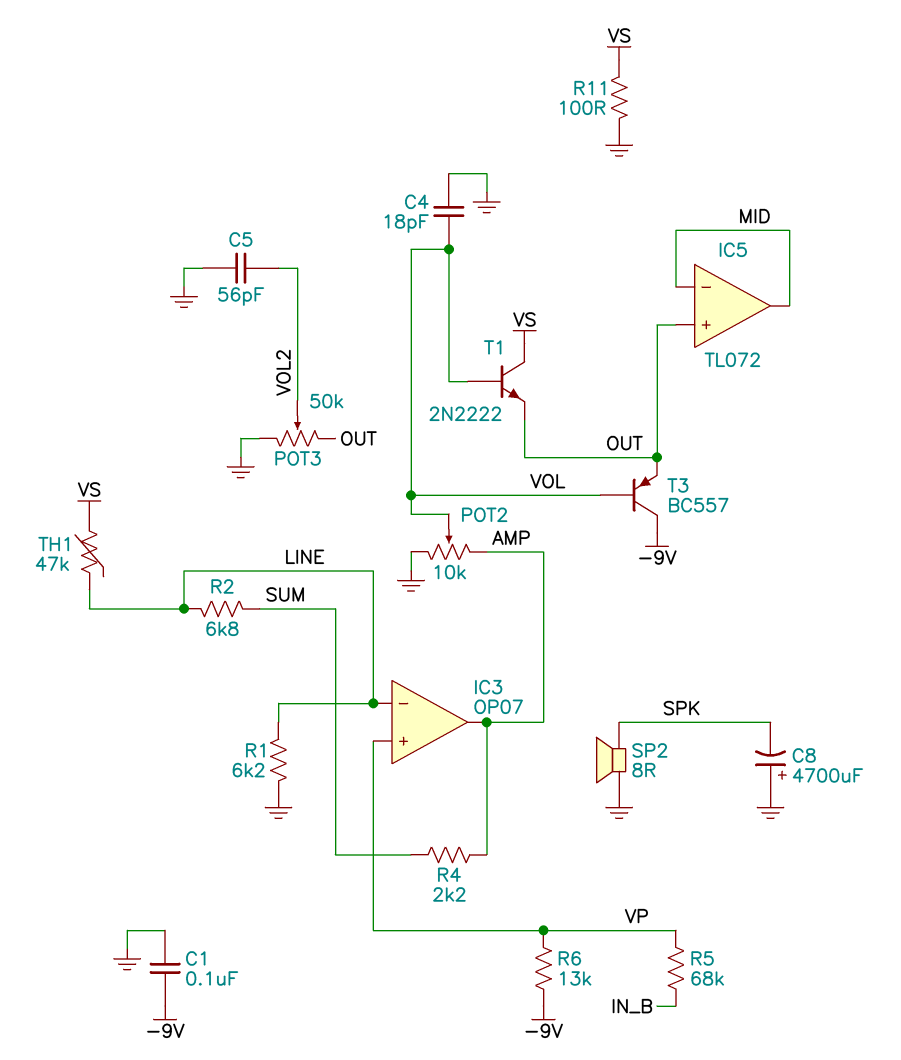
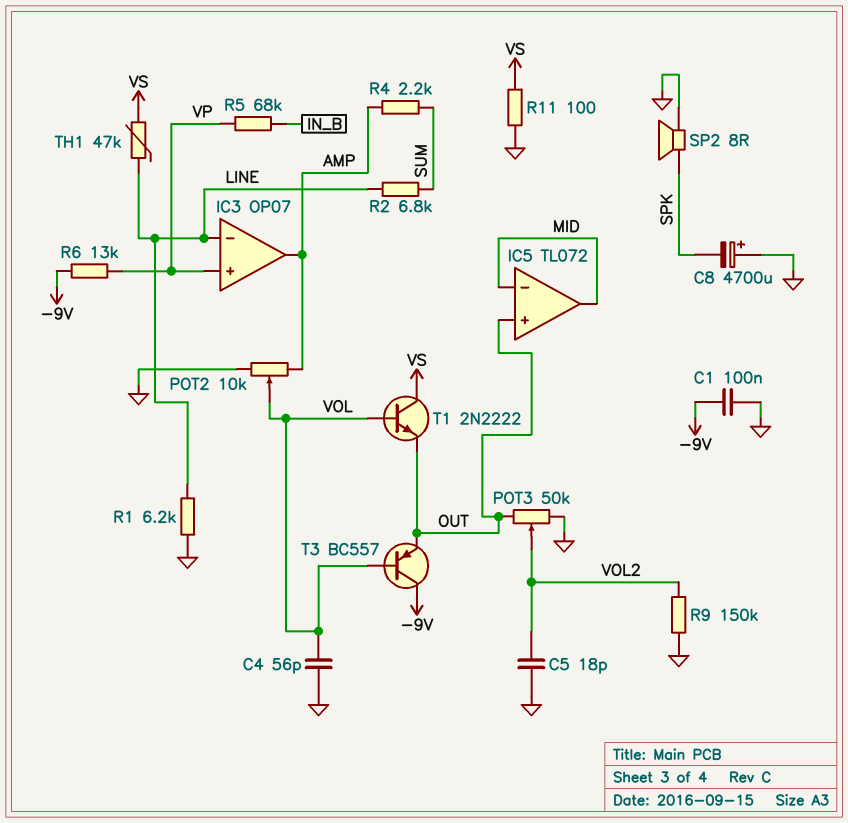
C4: 18pF (GND, VOL) -> 56pF (GND, VOL)
C5: 56pF (GND, VOL2) -> 18pF (GND, VOL2)
R9: none -> 150k (GND, VOL2)

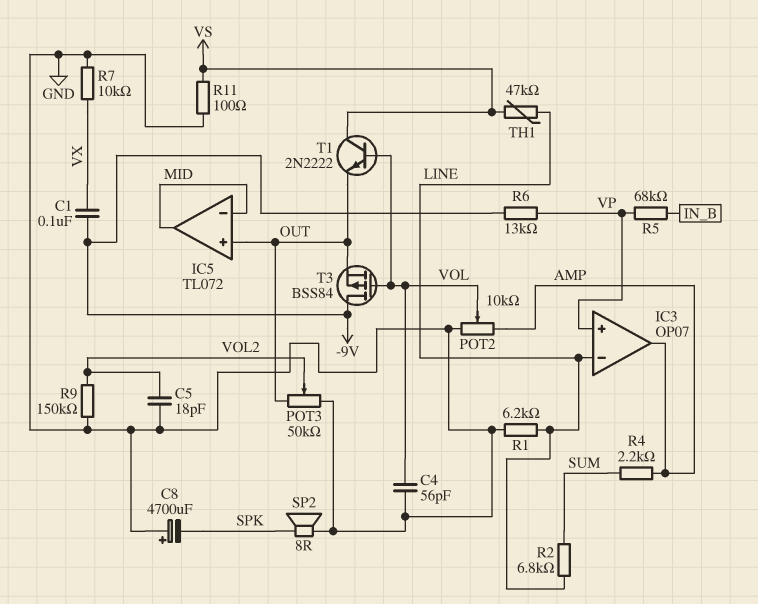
C1: 100nF (-9V, GND) -> 100nF (-9V, VX)
R7: none -> 10k (GND, VX)
T3: PNP BC557 (B VOL, C -9V, E OUT) -> PMOS BSS84 (G VOL, D -9V, S OUT)

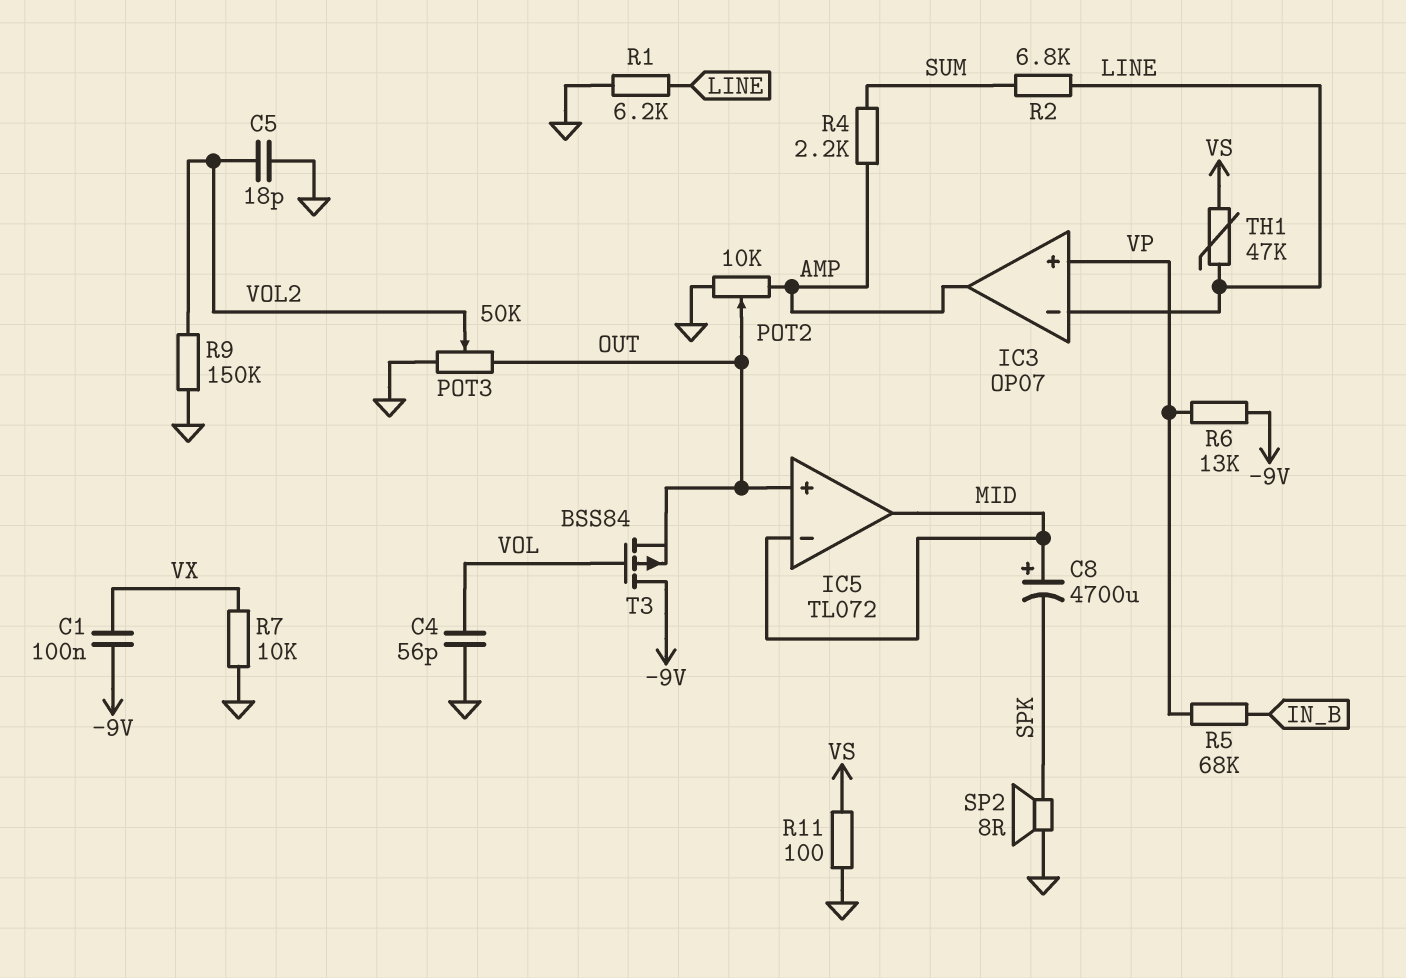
C8: 4700uF (plus GND, minus SPK) -> 4700uF (plus MID, minus SPK)
POT2: 10k (AMP, GND, wiper VOL) -> 10k (AMP, GND, wiper OUT)
T1: NPN 2N2222 (B VOL, C VS, E OUT) -> none

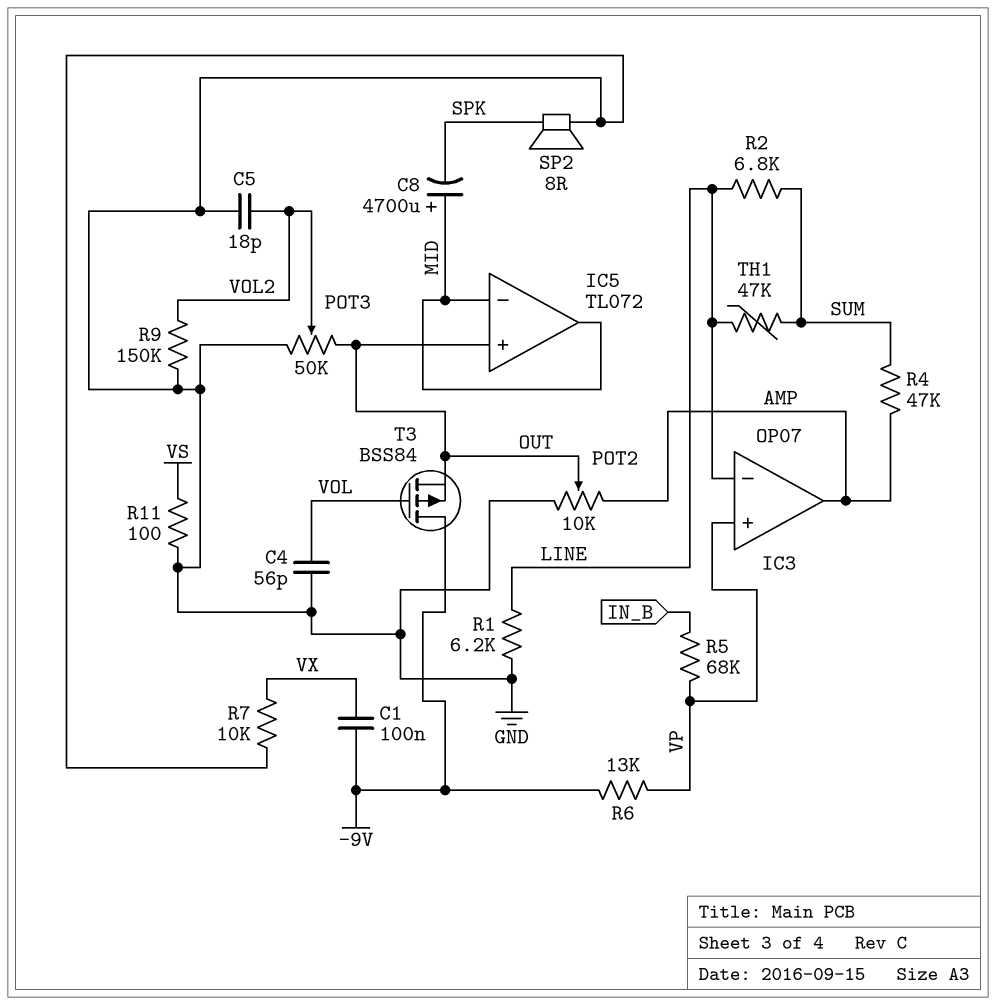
R4: 2.2k (AMP, SUM) -> 47k (AMP, SUM)
TH1: 47k (LINE, VS) -> 47k (LINE, SUM)

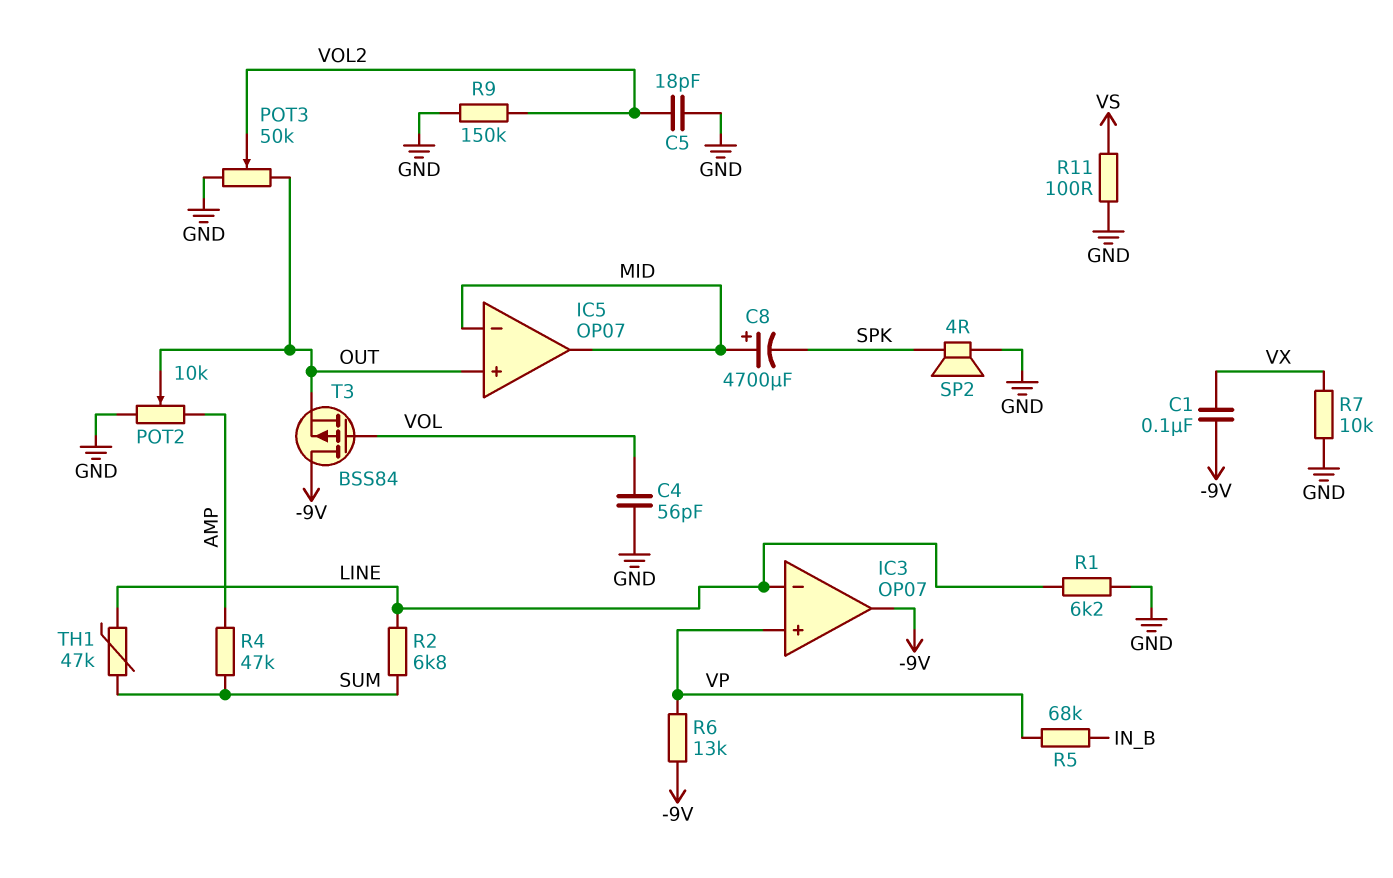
IC3 pin out: AMP -> -9V
IC5: TL072 -> OP07
SP2: speaker 8R (GND, SPK) -> speaker 4R (GND, SPK)

